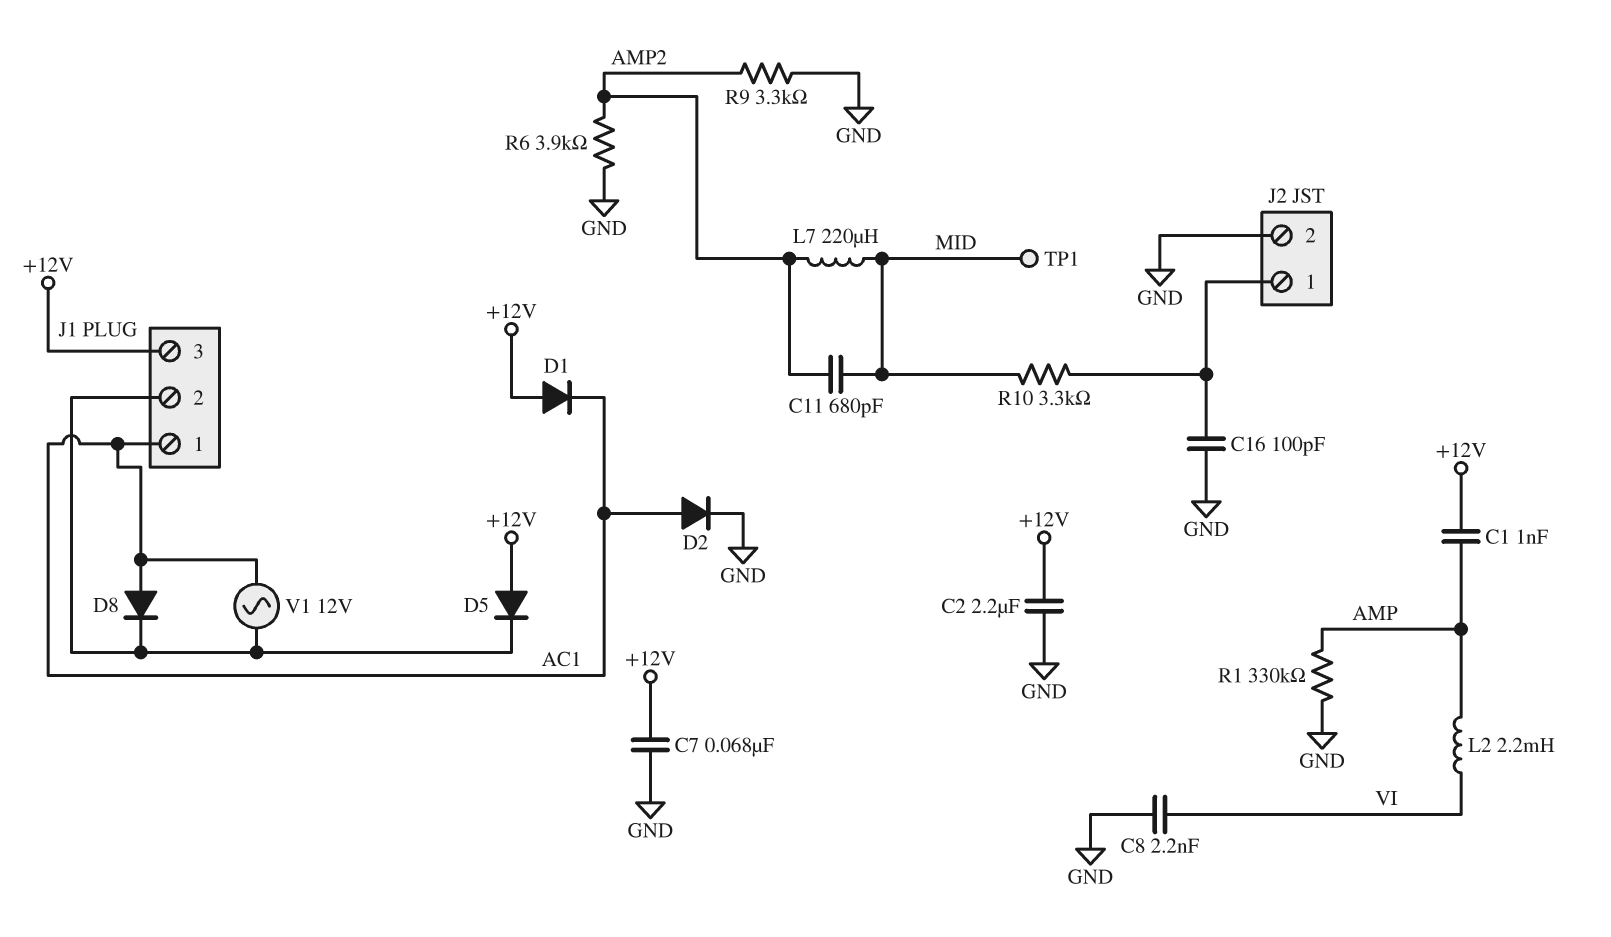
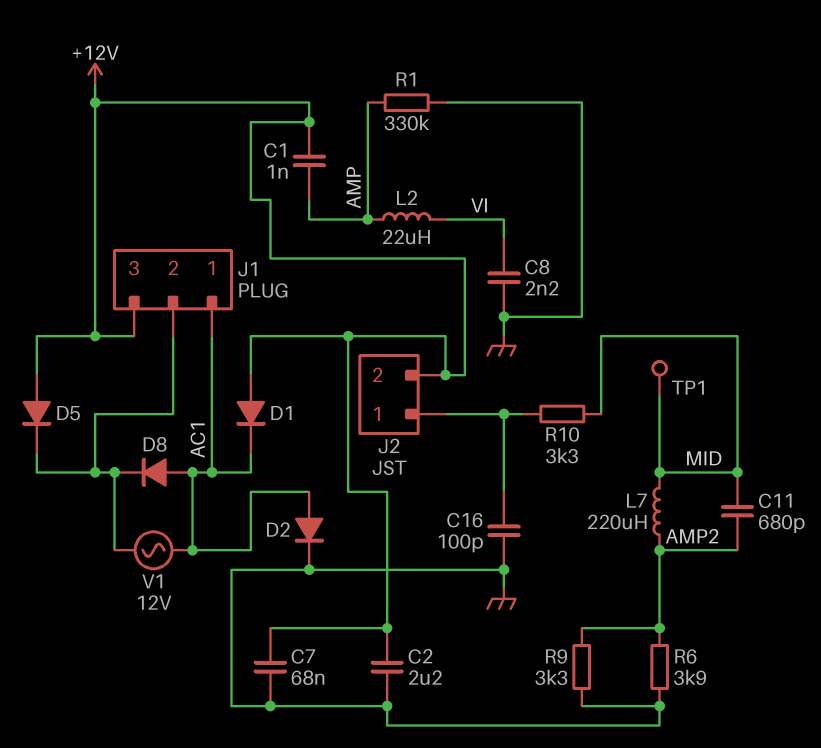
J2 pin 2: GND -> +12V
L2: 2.2mH (AMP, VI) -> 22uH (AMP, VI)

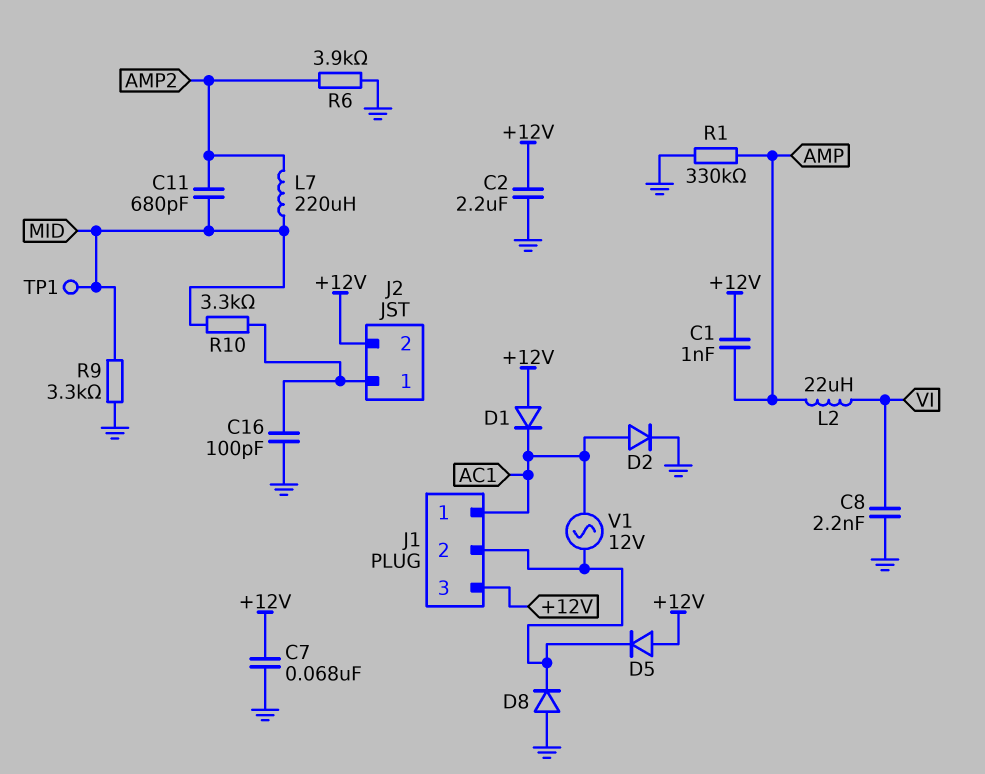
D8: diode (A AC1, K J1/2) -> diode (A GND, K J1/2)
R9: 3.3k (AMP2, GND) -> 3.3k (GND, MID)

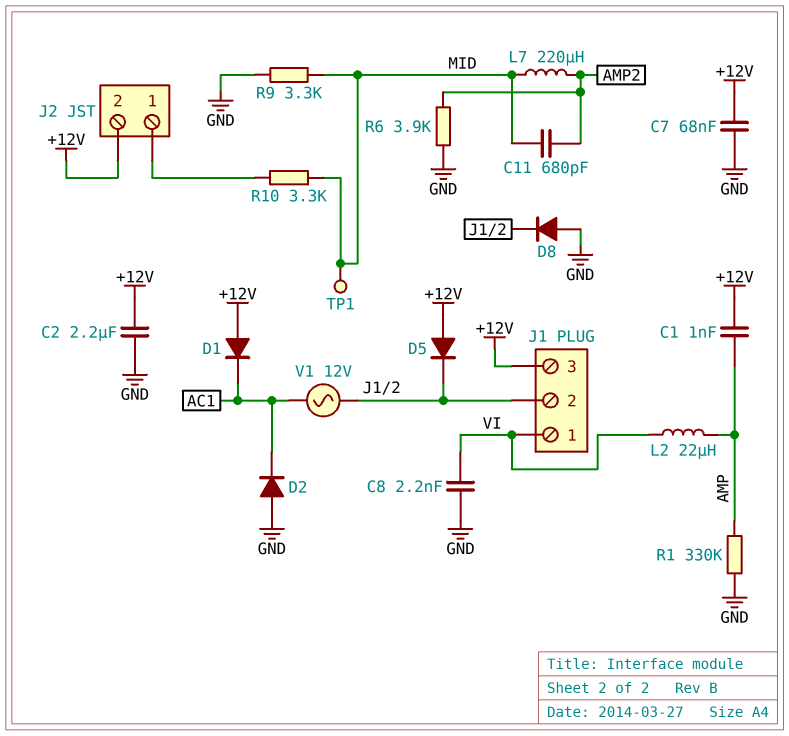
C16: 100pF (GND, J2/1) -> none
D2: diode (A AC1, K GND) -> diode (A GND, K AC1)
J1 pin 1: AC1 -> VI

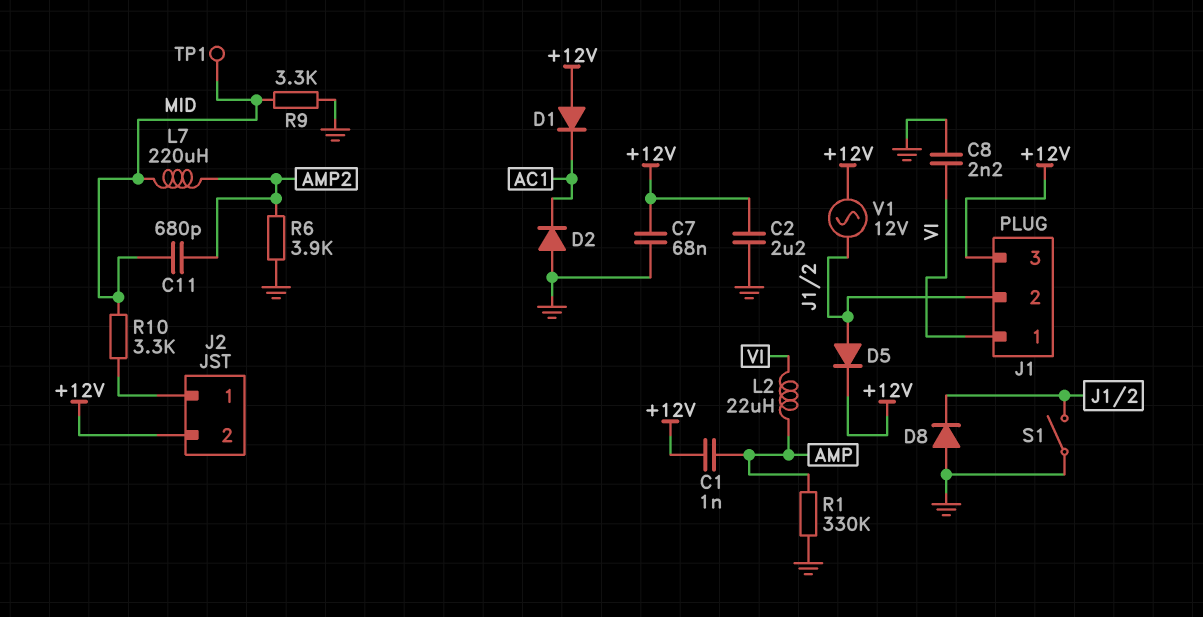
D5: diode (A +12V, K J1/2) -> diode (A J1/2, K +12V)
S1: none -> switch (GND, J1/2)
V1: AC 12V (AC1, J1/2) -> AC 12V (+12V, J1/2)

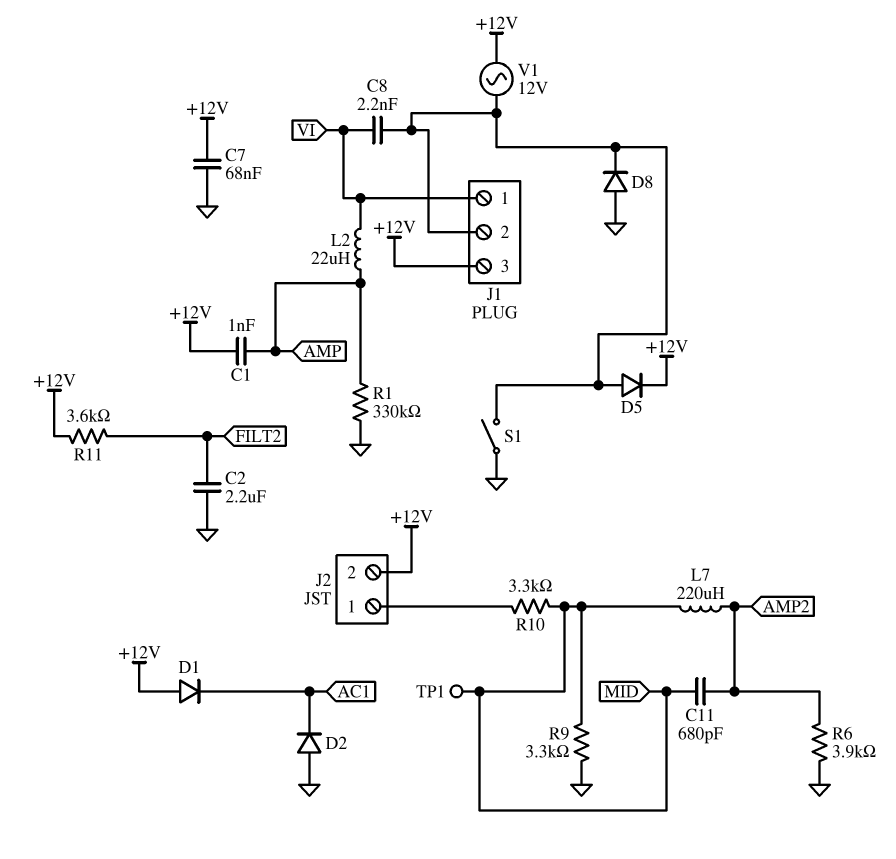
C2: 2.2uF (+12V, GND) -> 2.2uF (FILT2, GND)
C8: 2.2nF (GND, VI) -> 2.2nF (J1/2, VI)
R11: none -> 3.6k (+12V, FILT2)

